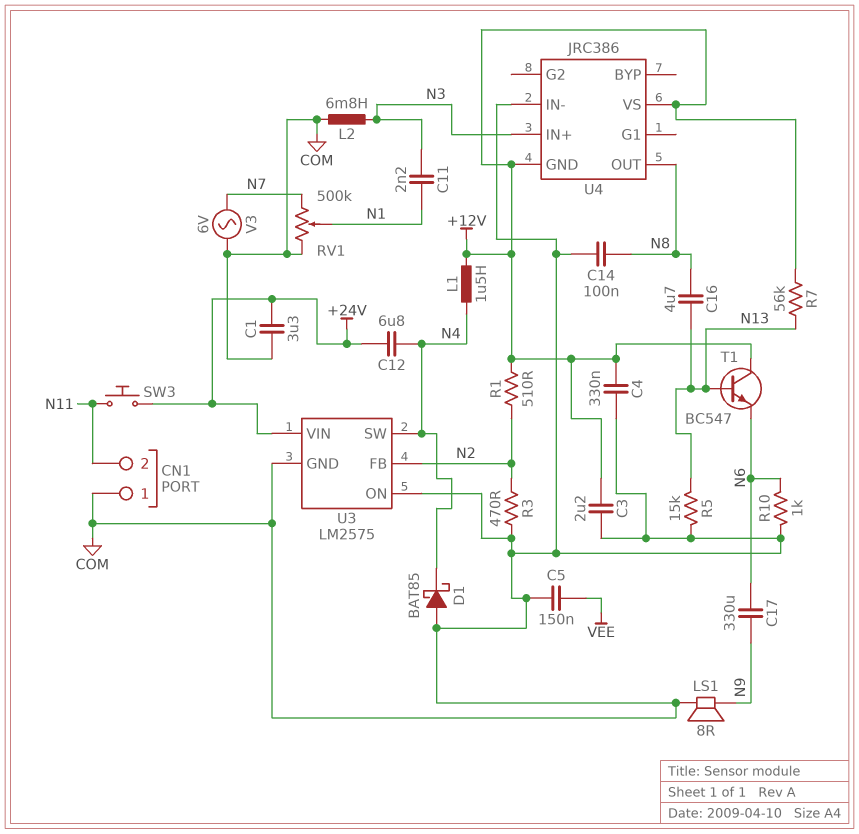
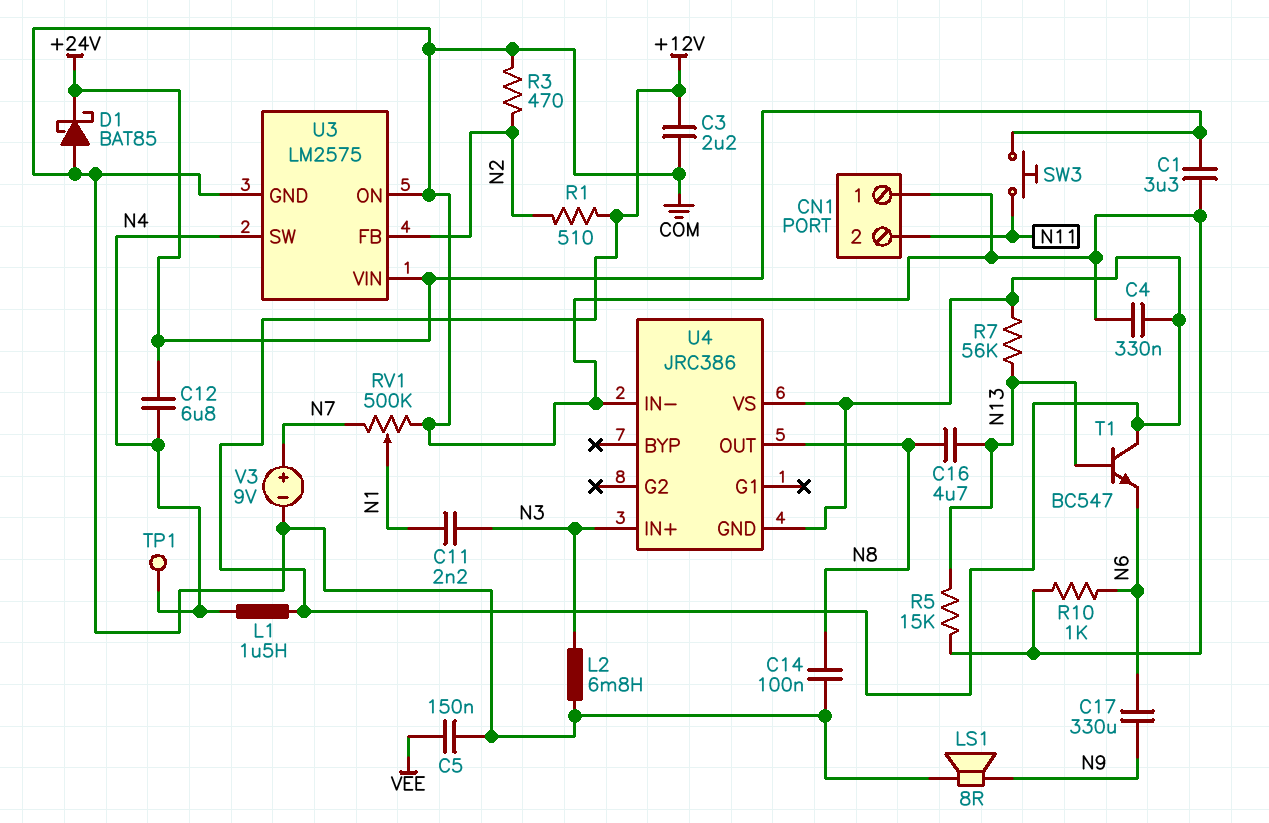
D1: schottky BAT85 (A COM, K N4) -> schottky BAT85 (A COM, K +24V)
TP1: none -> test point (N4)
V3: AC 6V (COM, N7) -> 9V (plus N7, minus COM)

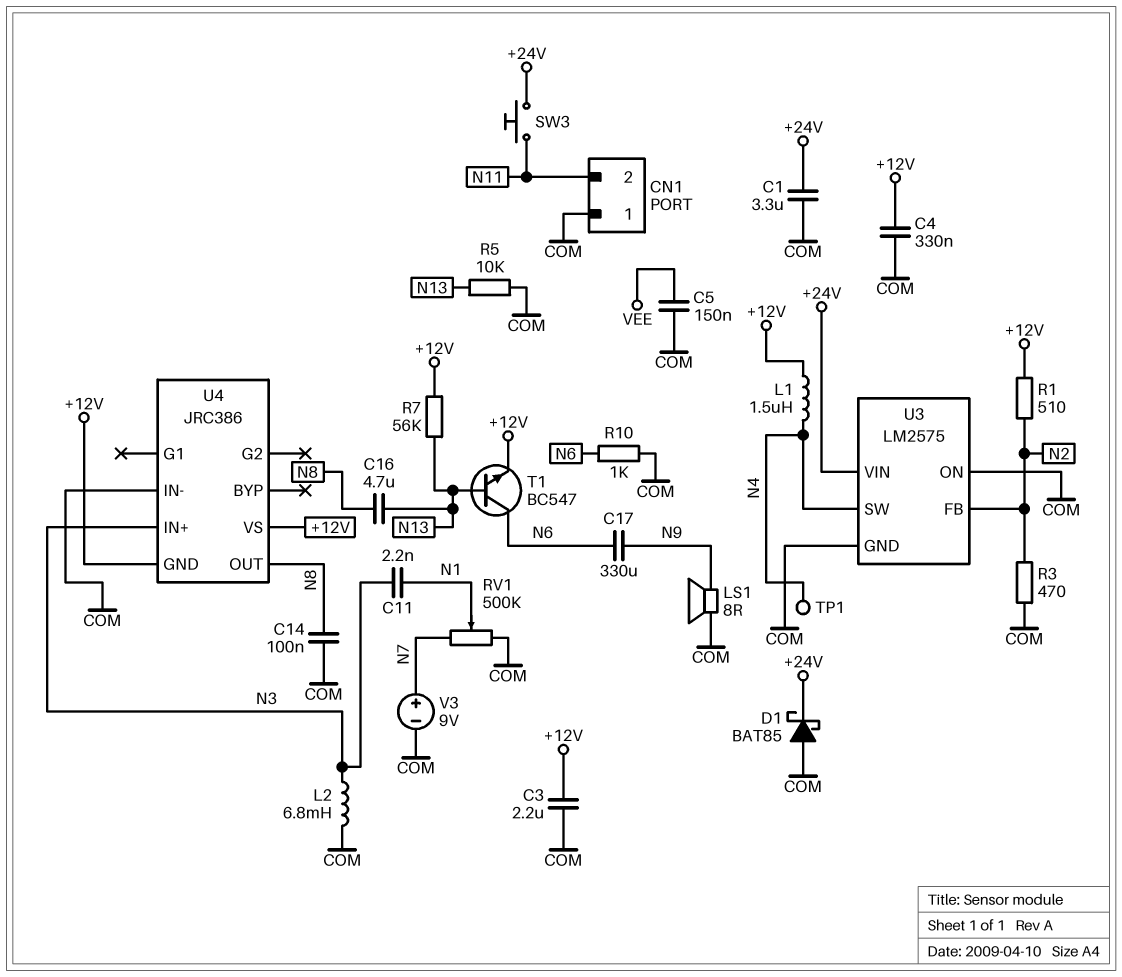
C12: 6.8uF (+24V, N4) -> none
R5: 15k (COM, N13) -> 10k (COM, N13)
T1: NPN BC547 (B N13, C +12V, E N6) -> NPN BC547 (B N13, C N6, E +12V)

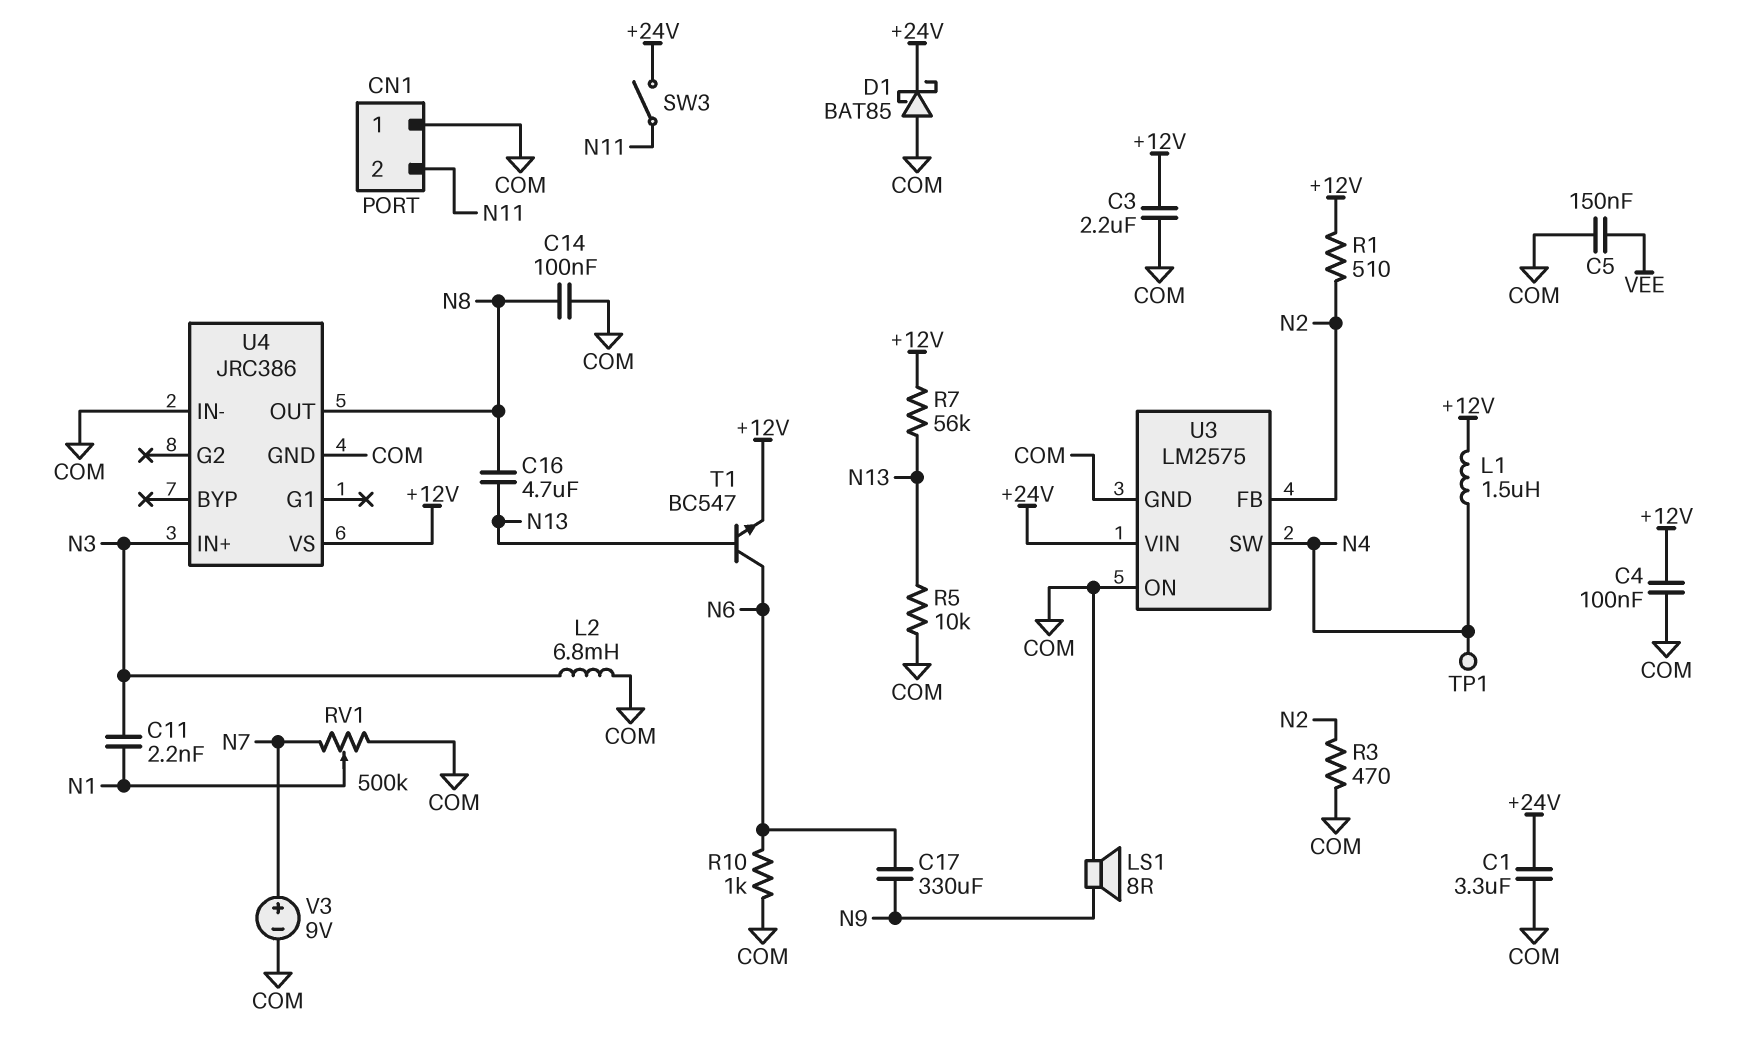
C4: 330nF (+12V, COM) -> 100nF (+12V, COM)
SW3: button (+24V, N11) -> switch (+24V, N11)
U4 pin GND: +12V -> COM

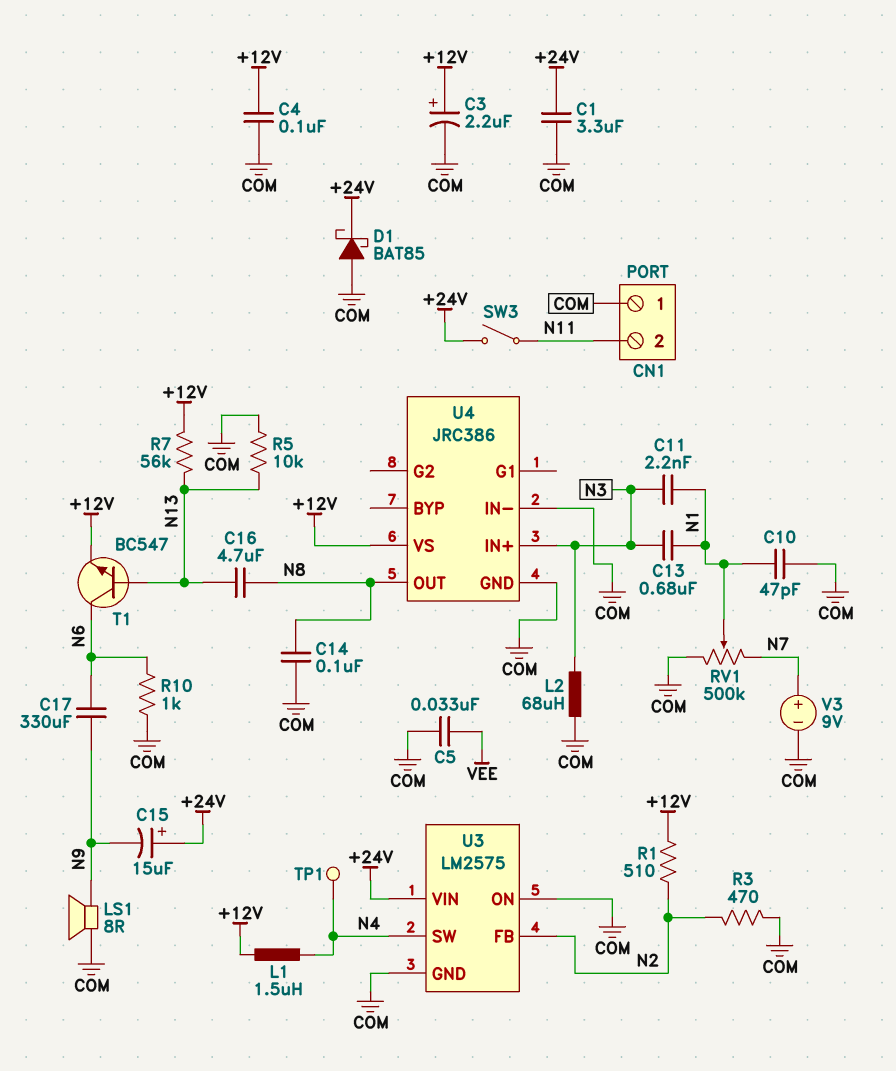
C3: 2.2uF (+12V, COM) -> 2.2uF (plus +12V, minus COM)
C5: 150nF (COM, VEE) -> 33nF (COM, VEE)
C10: none -> 47pF (COM, N1)
C13: none -> 680nF (N1, N3)
C15: none -> 15uF (plus +24V, minus N9)
L2: 6.8mH (COM, N3) -> 68uH (COM, N3)

